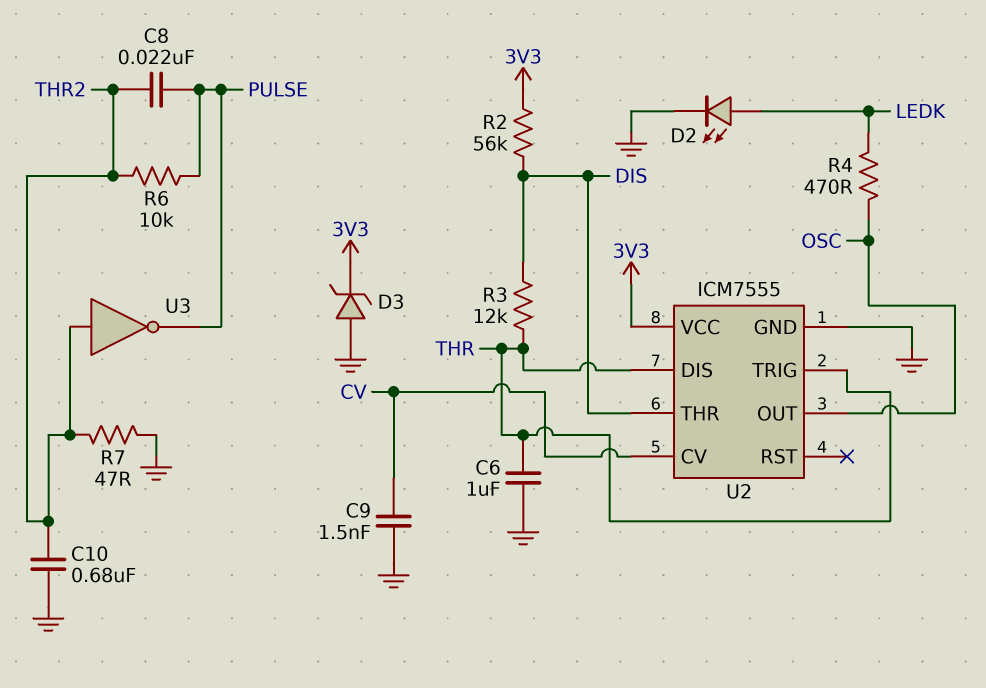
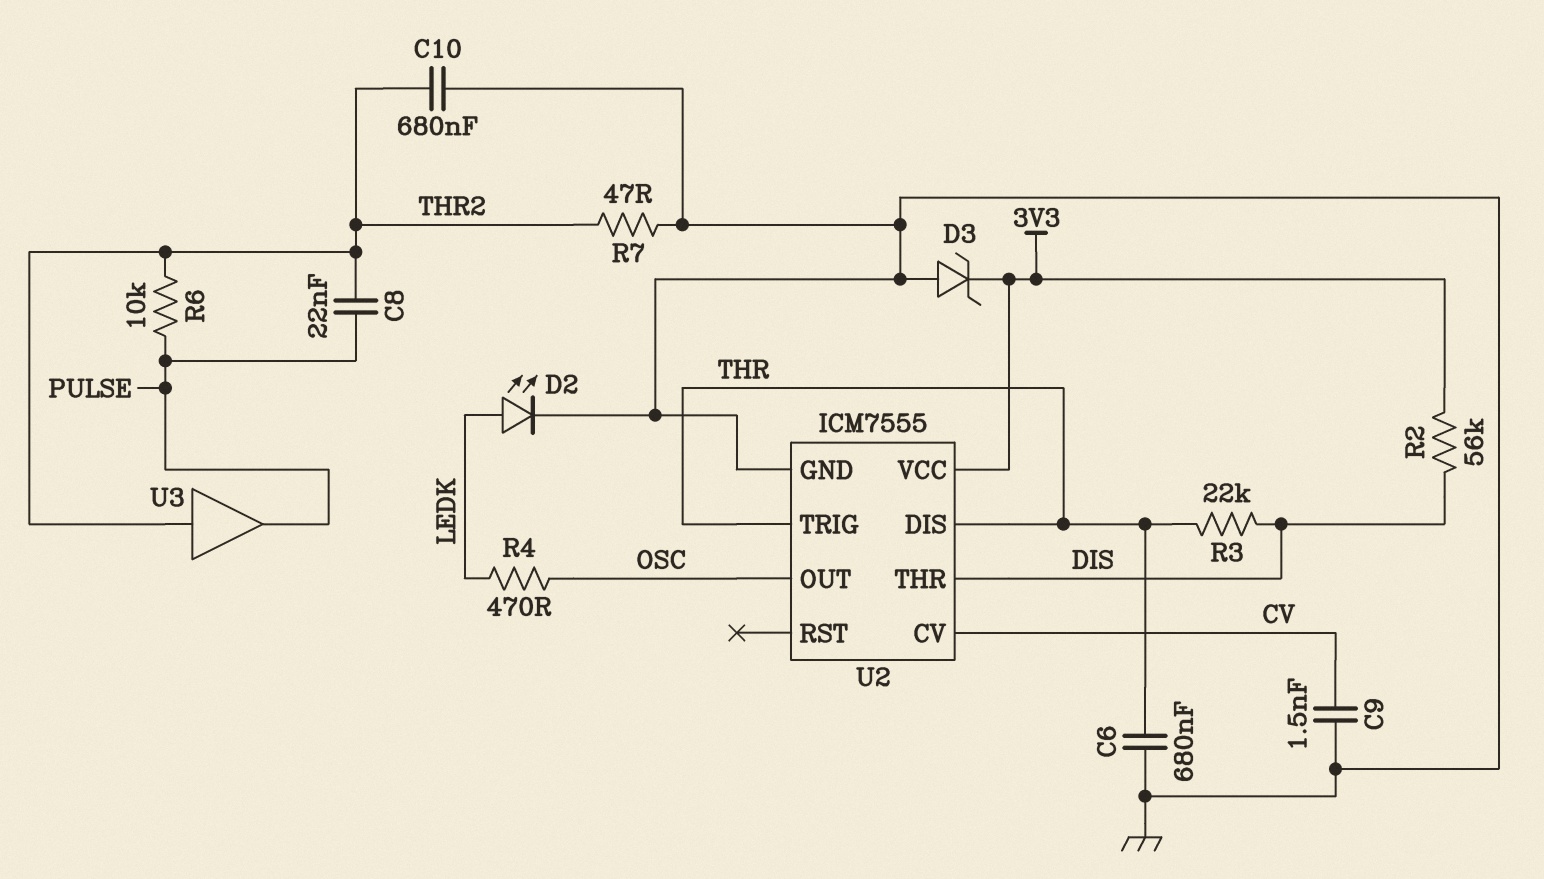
C6: 1uF (GND, THR) -> 680nF (GND, THR)
R3: 12k (DIS, THR) -> 22k (DIS, THR)
U3: NOT (in THR2, out PULSE) -> buffer (in THR2, out PULSE)

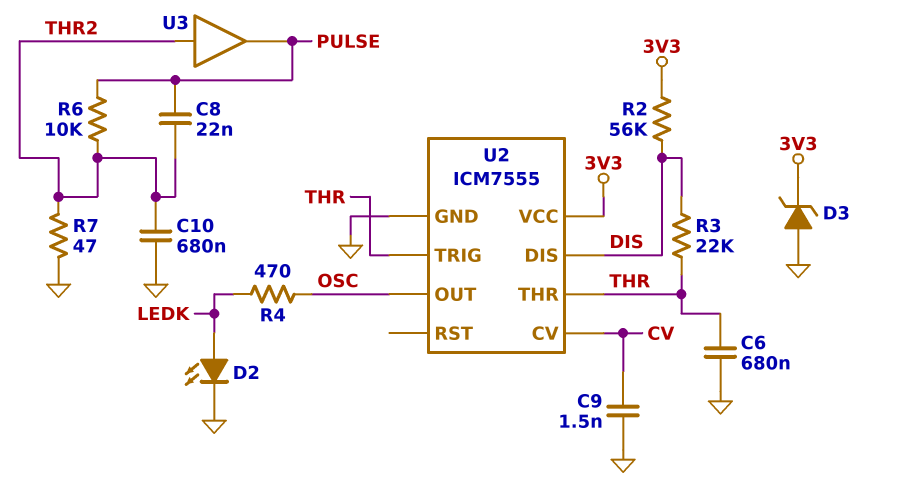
U2 pin DIS: THR -> DIS
U2 pin THR: DIS -> THR

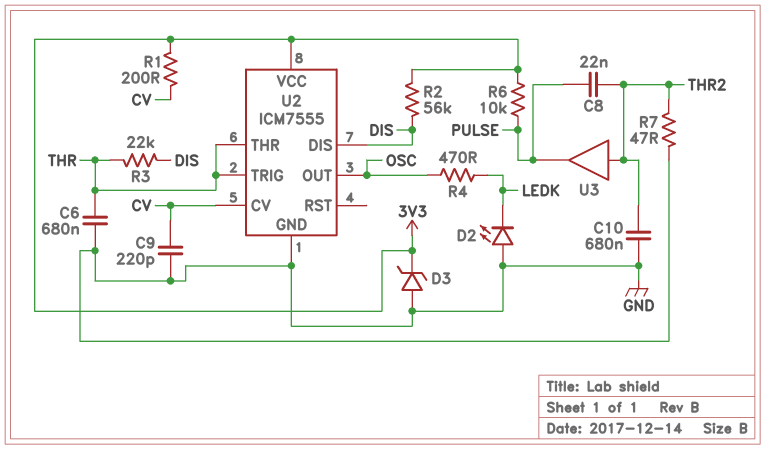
C9: 1.5nF (CV, GND) -> 220pF (CV, GND)
D2: LED (A LEDK, K GND) -> LED (A GND, K LEDK)
R1: none -> 200 (3V3, CV)
R6: 10k (PULSE, THR2) -> 10k (3V3, PULSE)

